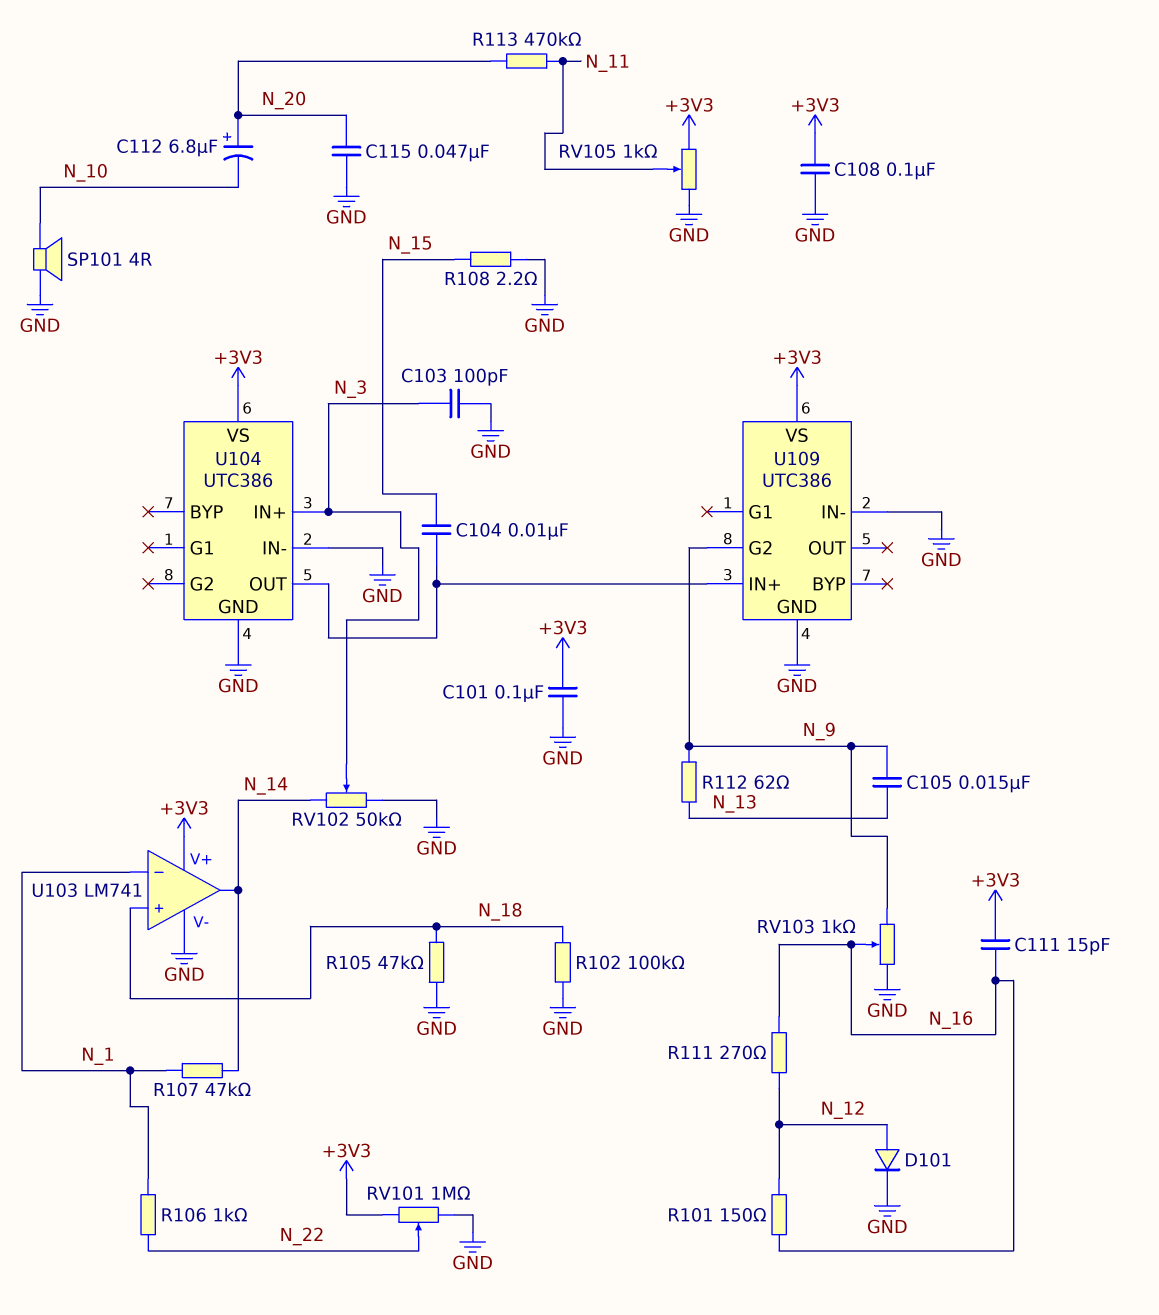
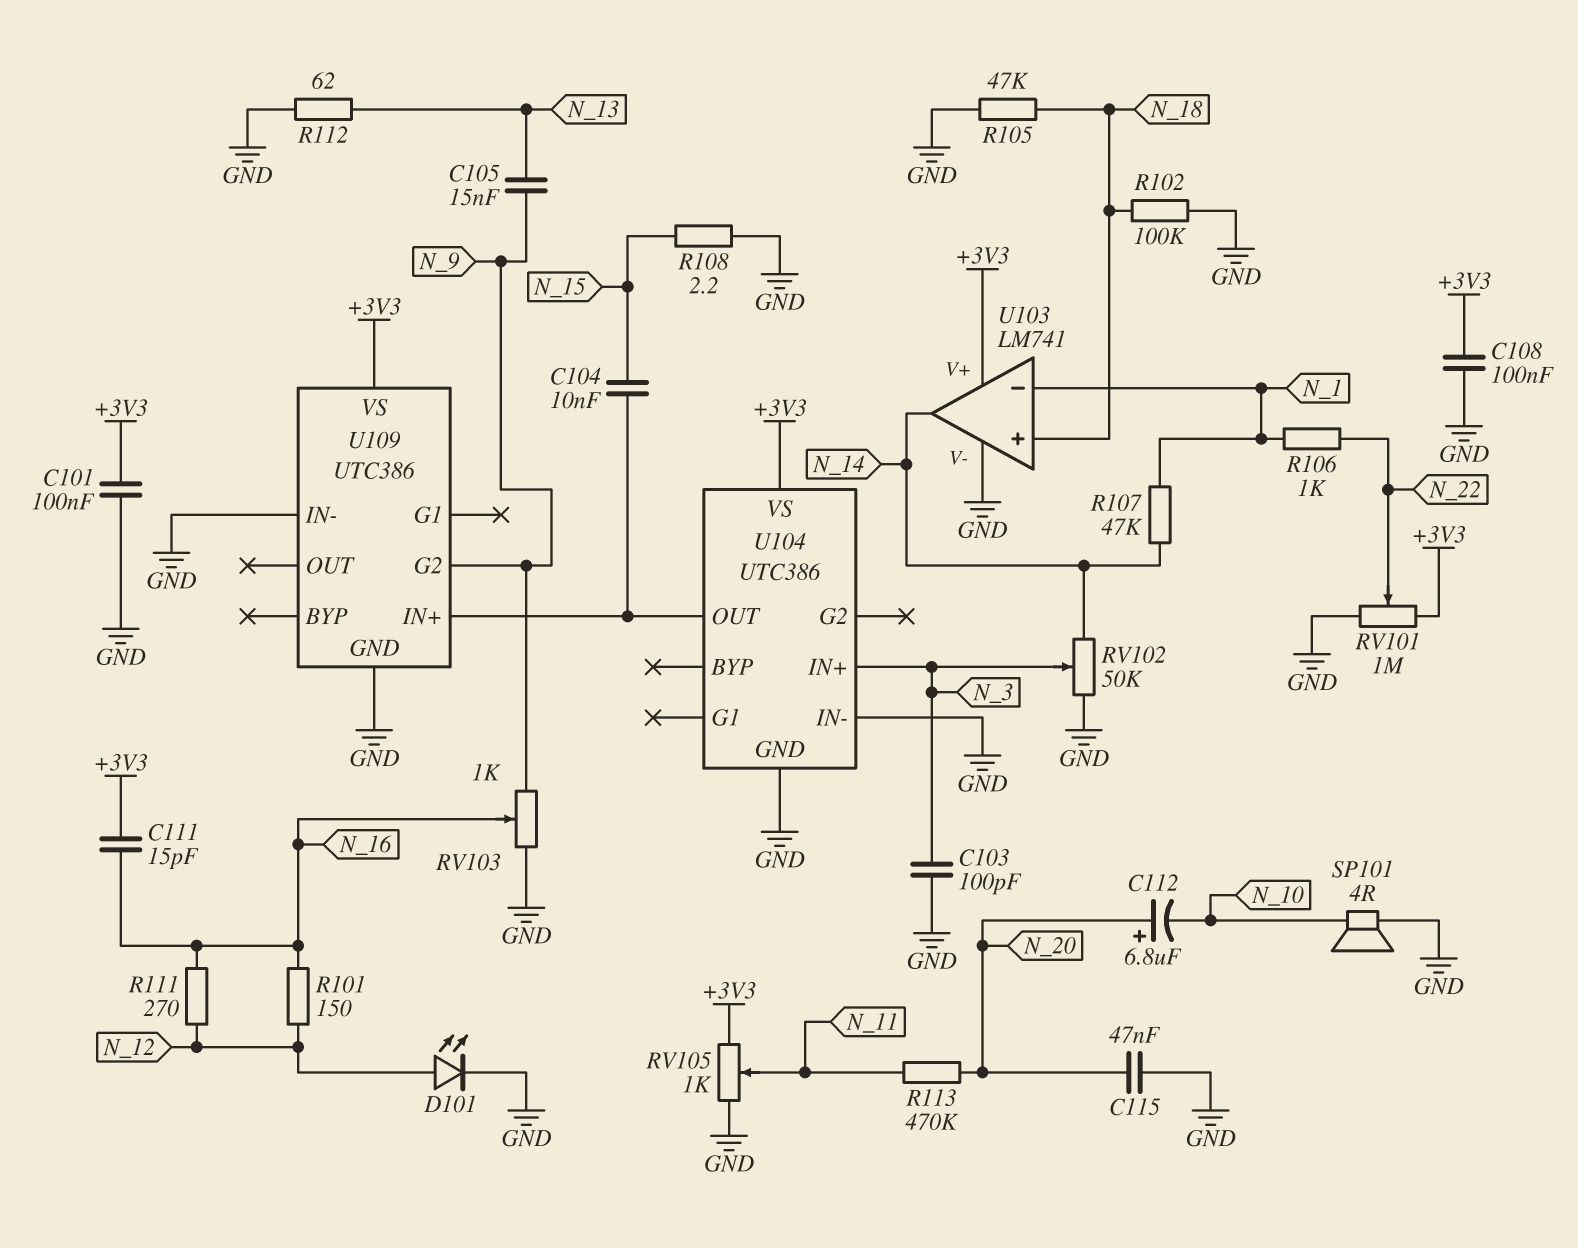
D101: diode (A N_12, K GND) -> LED (A N_12, K GND)
R112: 62 (N_9, N_13) -> 62 (GND, N_13)

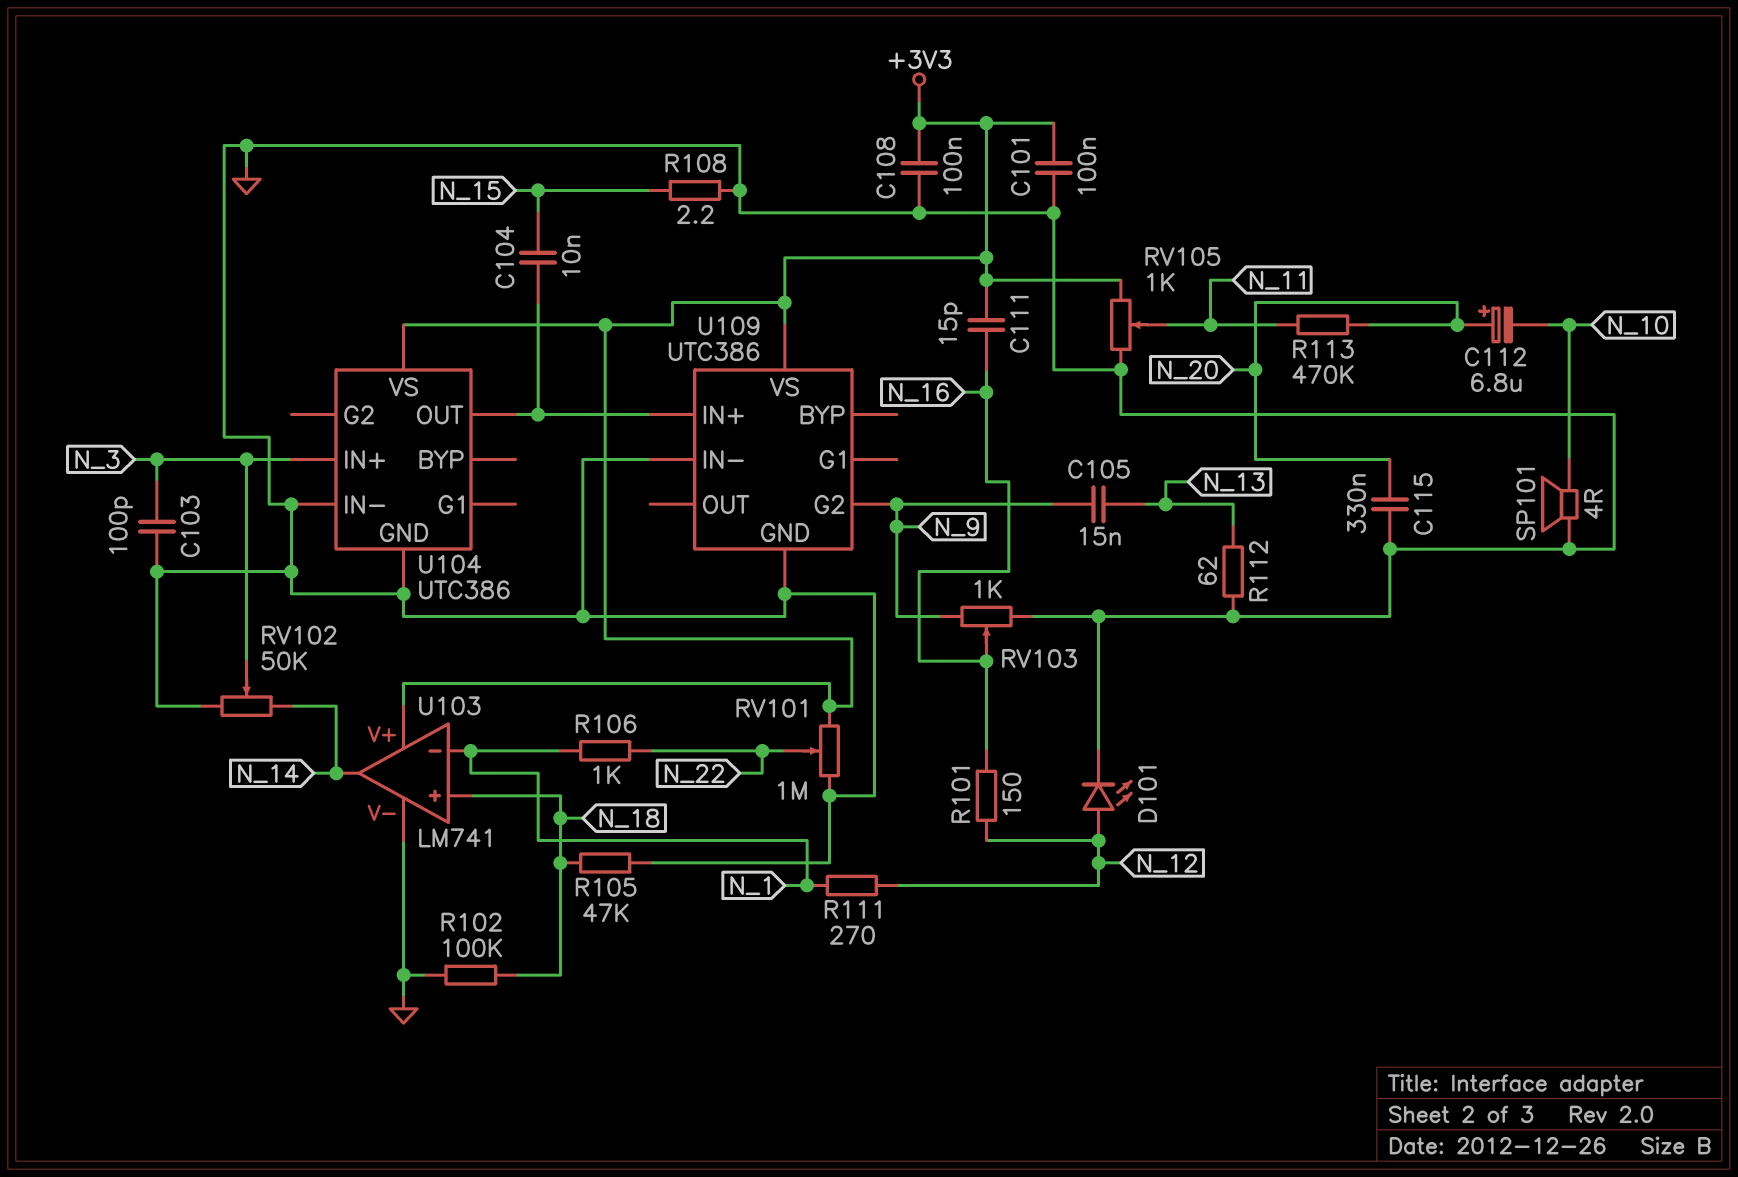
C115: 47nF (GND, N_20) -> 330nF (GND, N_20)
R107: 47k (N_1, N_14) -> none
R111: 270 (N_12, N_16) -> 270 (N_1, N_12)

